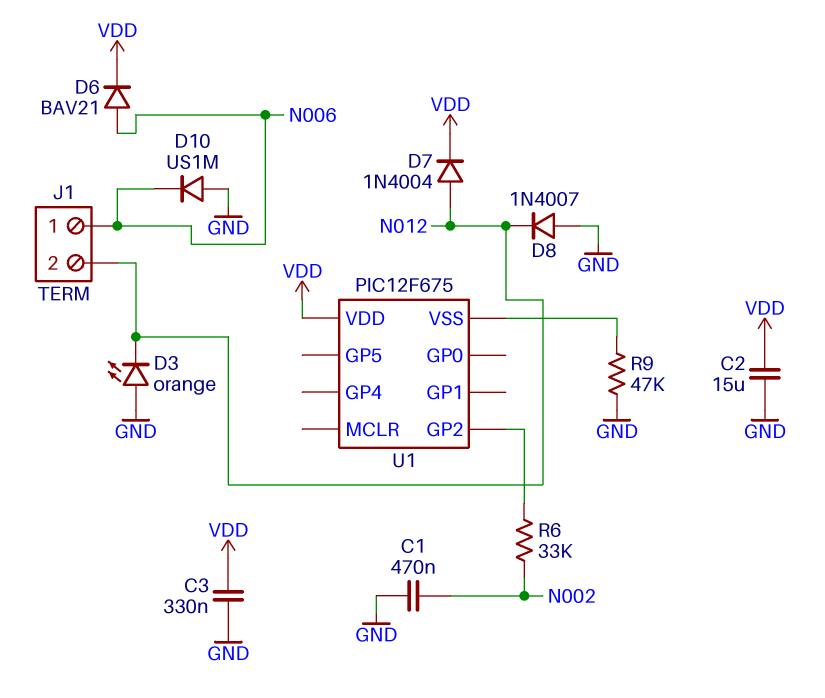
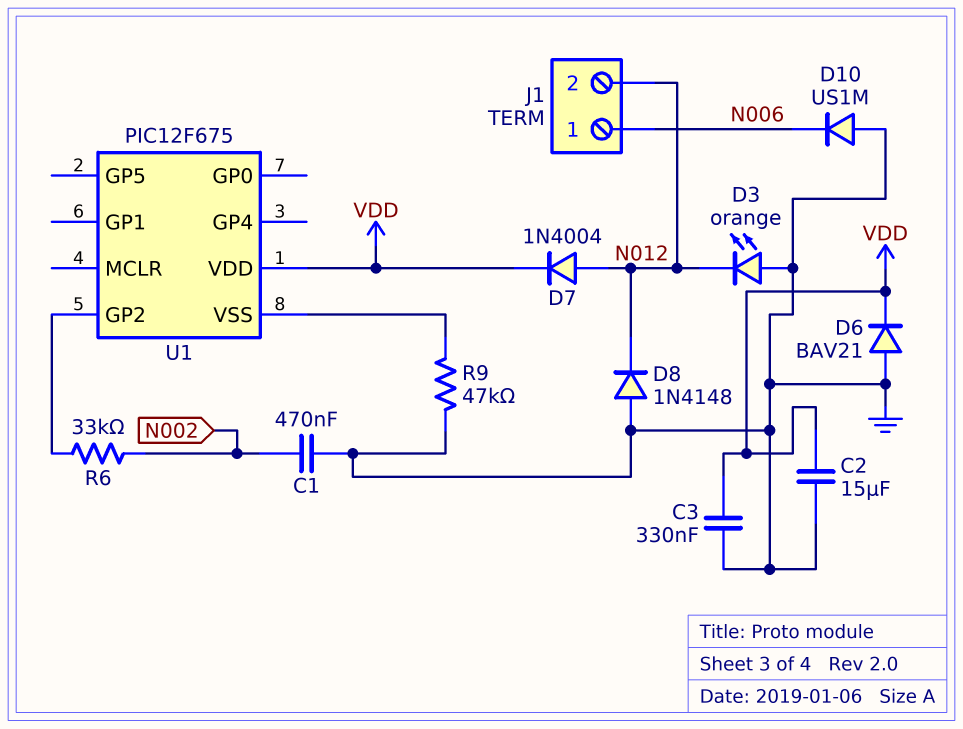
D6: diode BAV21 (A N006, K VDD) -> diode BAV21 (A GND, K VDD)
D8: diode 1N4007 (A GND, K N012) -> diode 1N4148 (A GND, K N012)

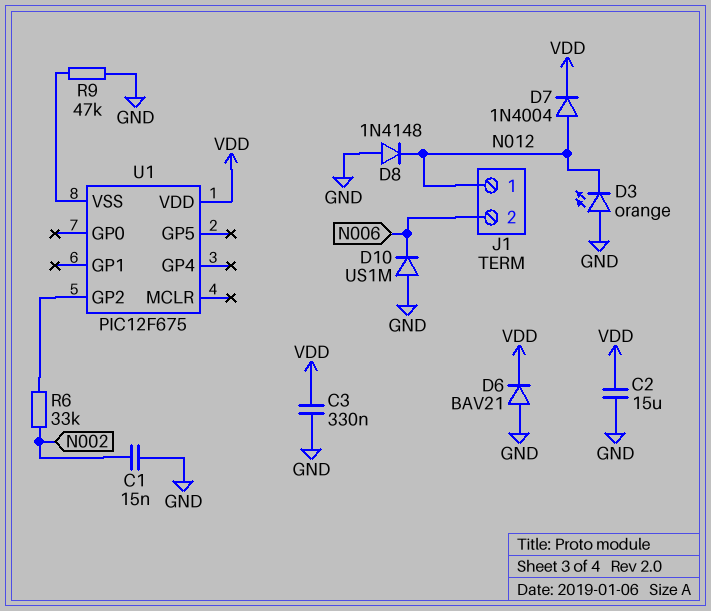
C1: 470nF (GND, N002) -> 15nF (GND, N002)
J1 pin 1: N006 -> N012
J1 pin 2: N012 -> N006

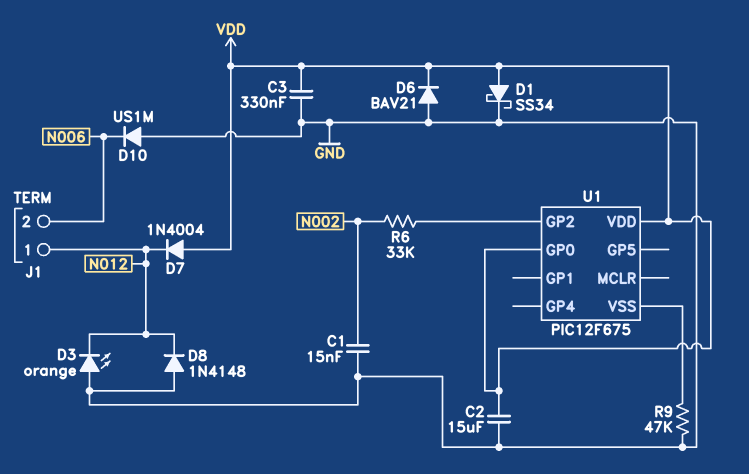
D1: none -> schottky SS34 (A VDD, K GND)
D7: diode 1N4004 (A N012, K VDD) -> diode 1N4004 (A VDD, K N012)
U1 pin GP0: none -> VDD

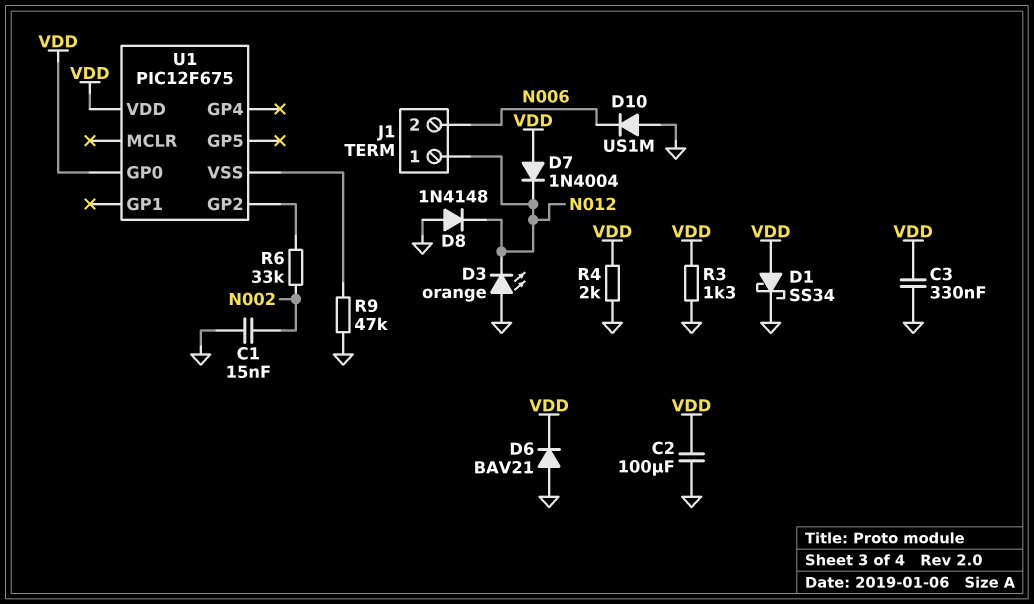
C2: 15uF (GND, VDD) -> 100uF (GND, VDD)
R3: none -> 1.3k (GND, VDD)
R4: none -> 2k (GND, VDD)

